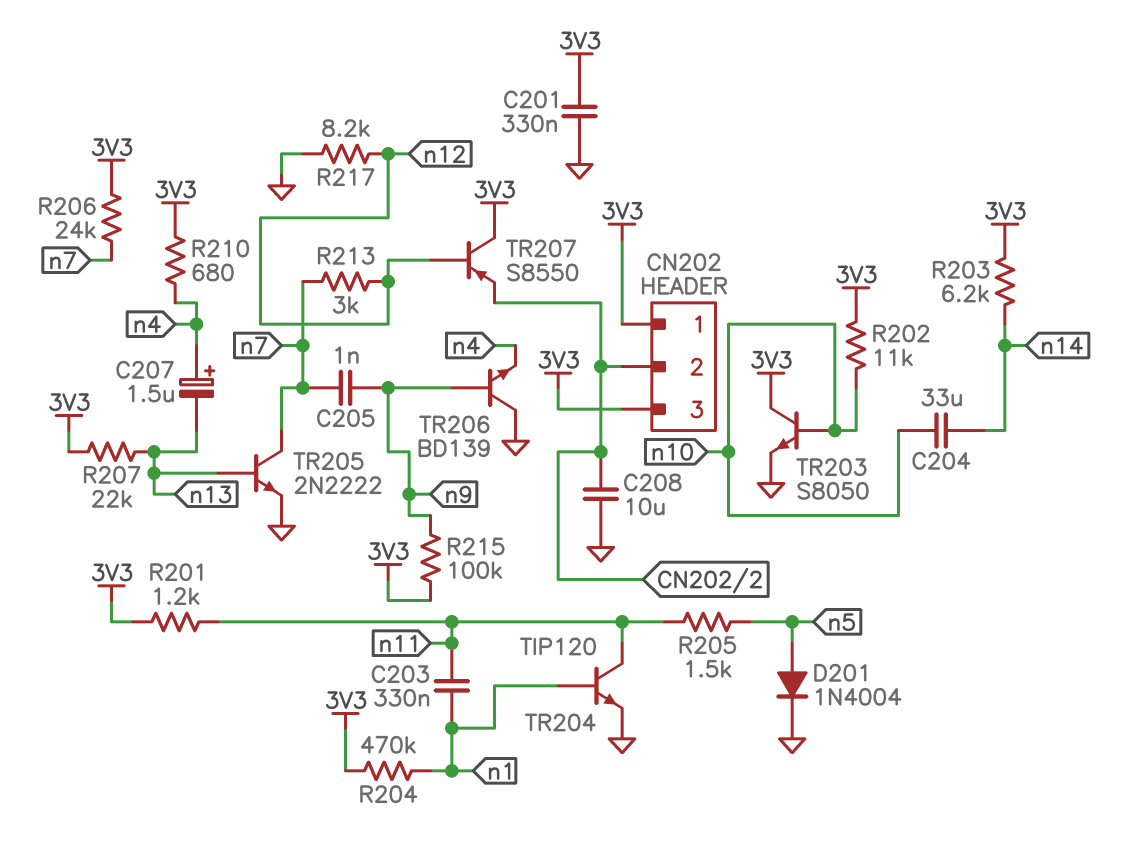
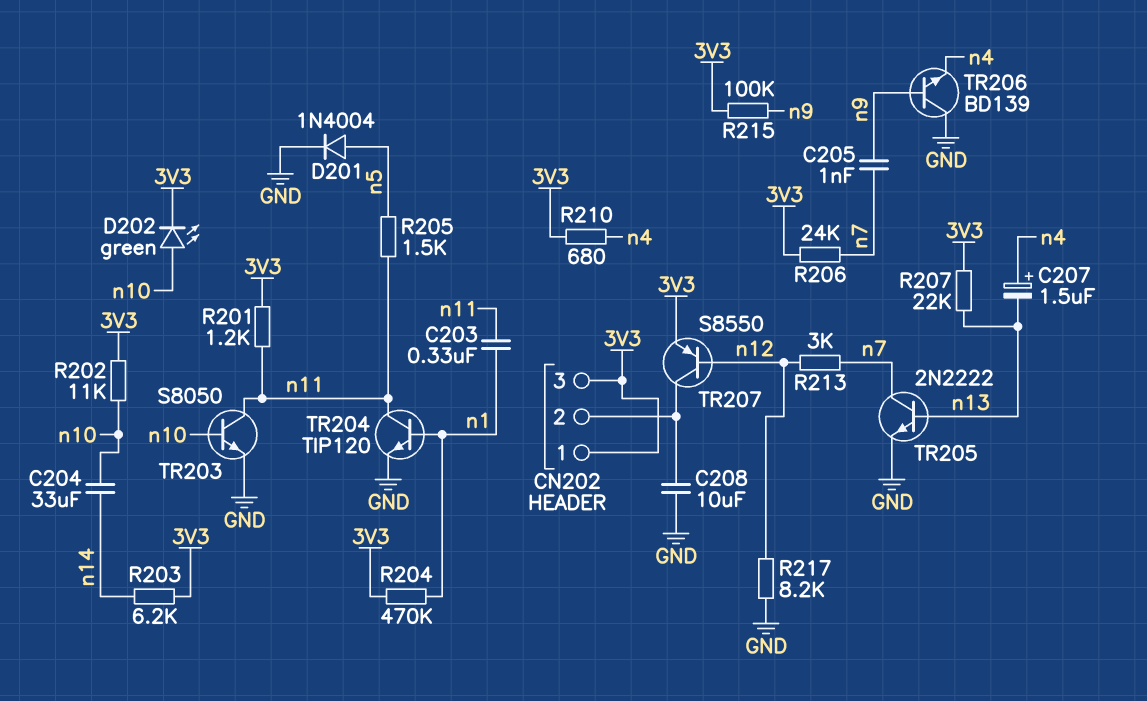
C201: 330nF (3V3, GND) -> none
D202: none -> LED green (A n10, K 3V3)
TR203: NPN S8050 (B n10, C 3V3, E GND) -> NPN S8050 (B n10, C n11, E GND)
TR207: PNP S8550 (B n12, C 3V3, E CN202/2) -> PNP S8550 (B n12, C CN202/2, E 3V3)

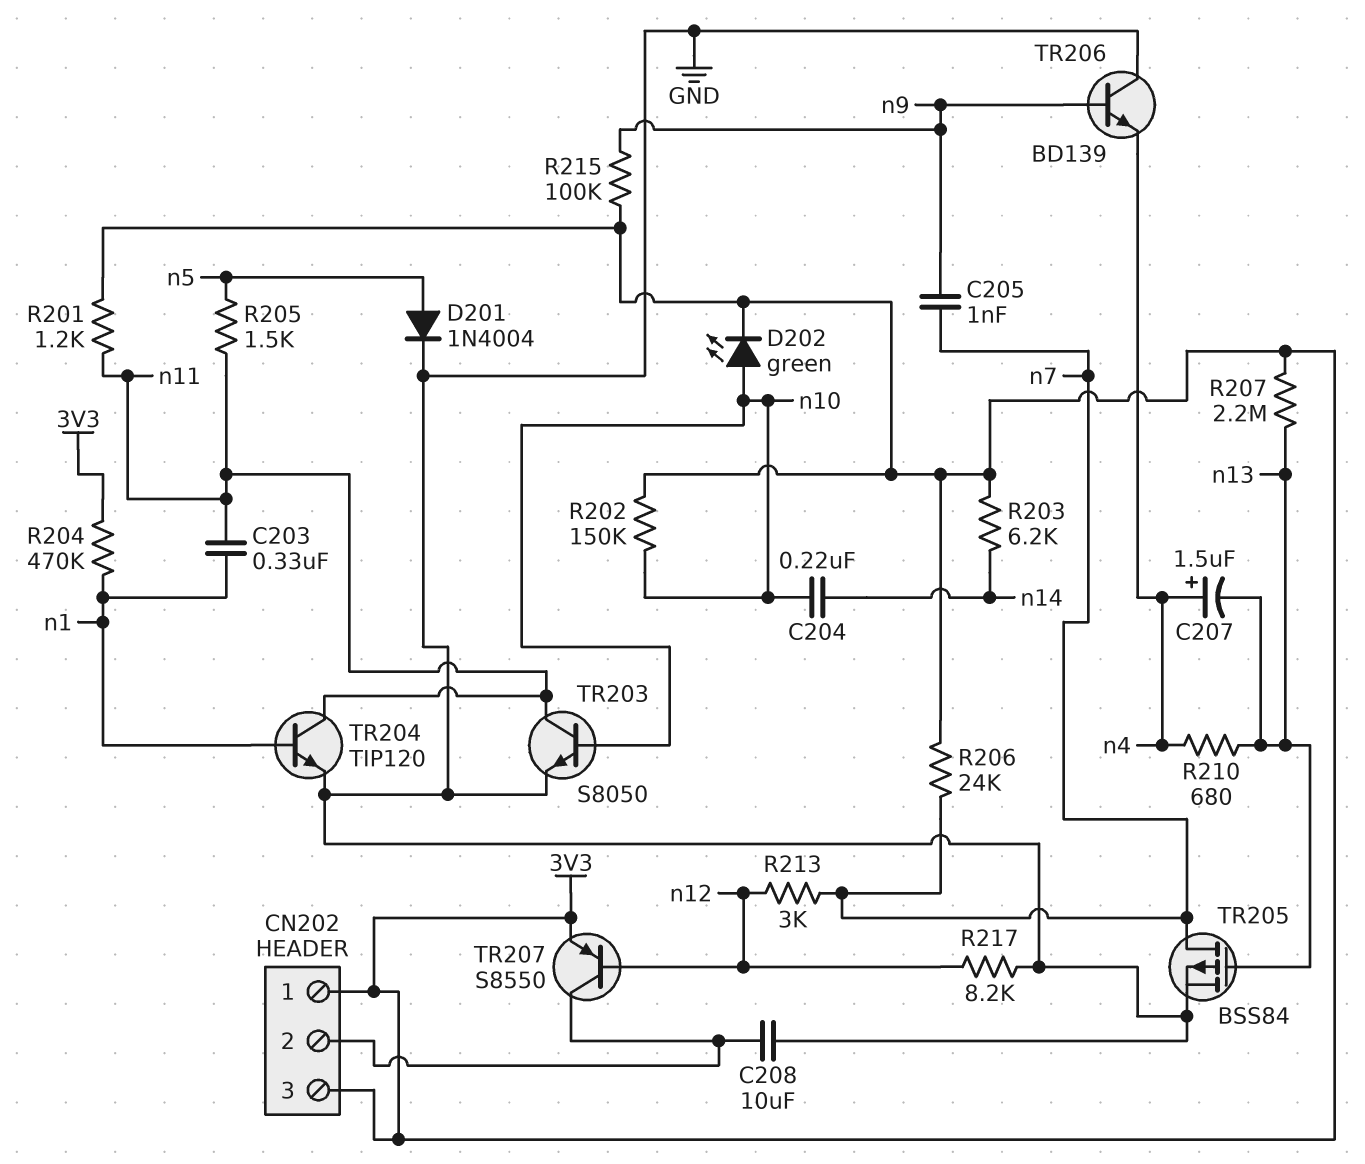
C204: 33uF (n10, n14) -> 220nF (n10, n14)
R202: 11k (3V3, n10) -> 150k (3V3, n10)
R207: 22k (3V3, n13) -> 2.2M (3V3, n13)
R210: 680 (3V3, n4) -> 680 (n4, n13)
TR205: NPN 2N2222 (B n13, C n7, E GND) -> PMOS BSS84 (G n13, D n7, S GND)

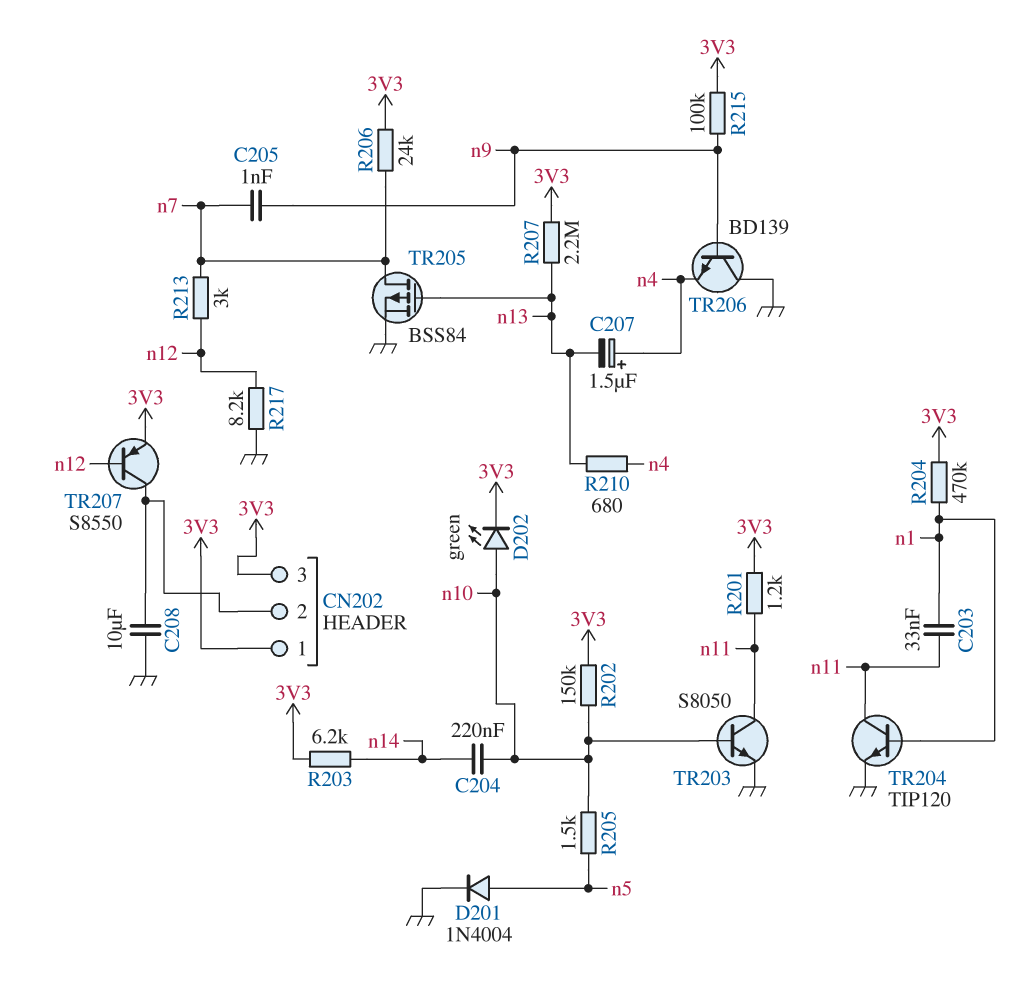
C203: 330nF (n1, n11) -> 33nF (n1, n11)
R205: 1.5k (n5, n11) -> 1.5k (n5, n10)

